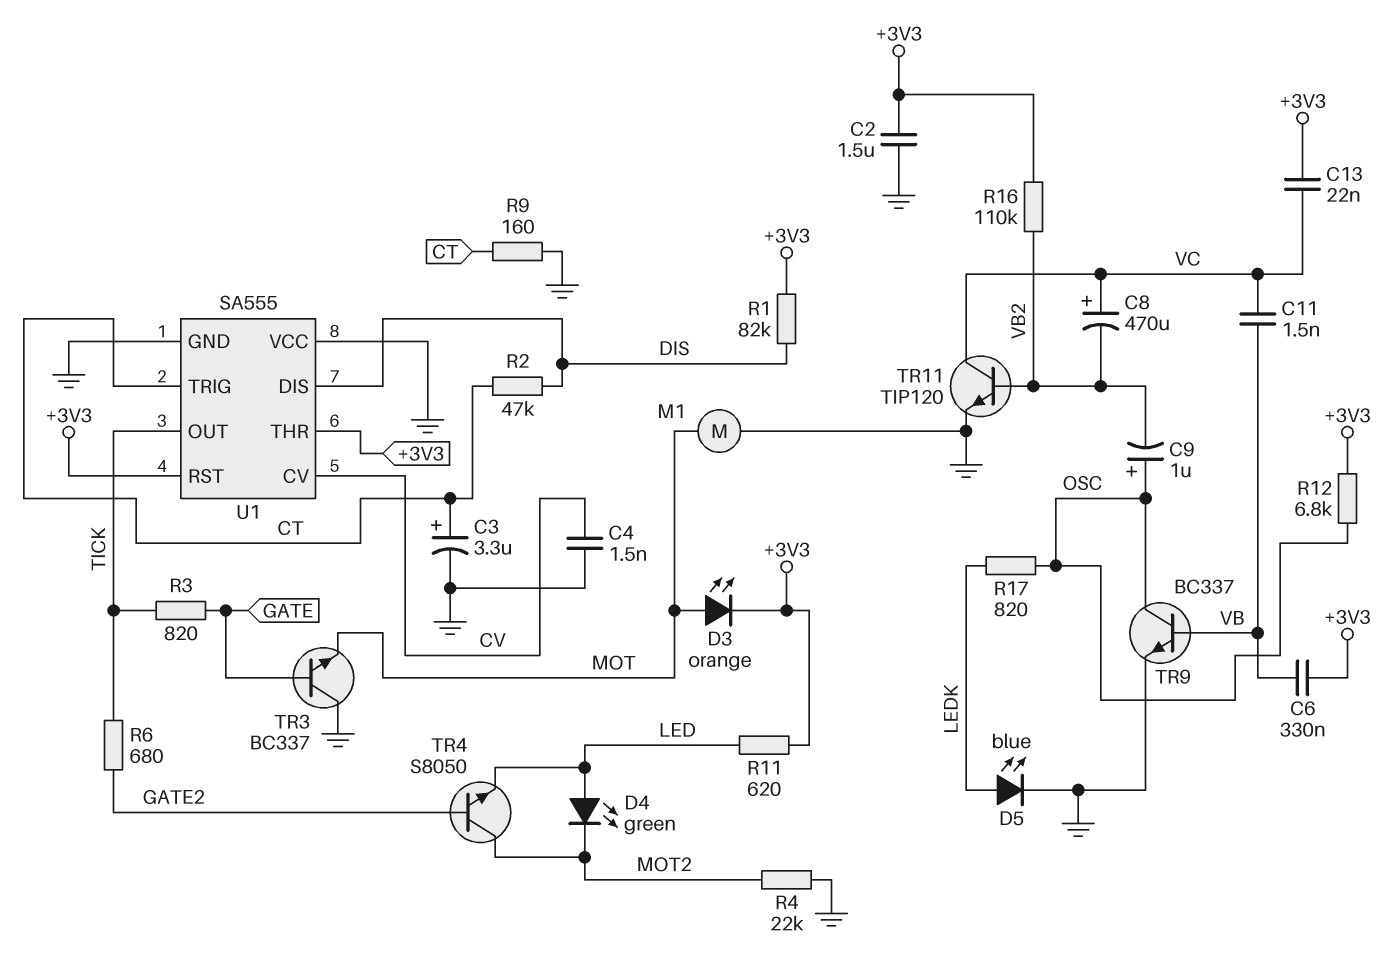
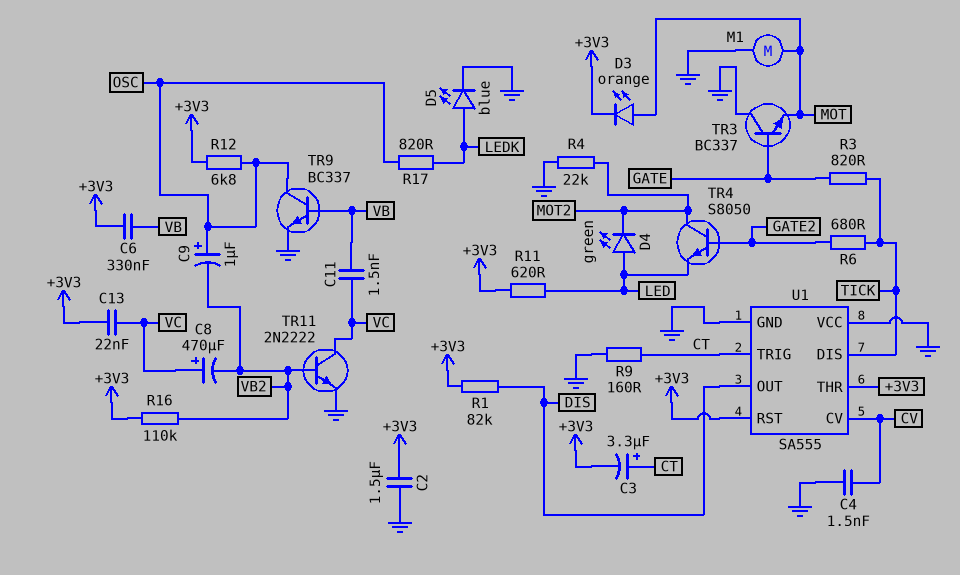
C3: 3.3uF (plus CT, minus GND) -> 3.3uF (plus CT, minus +3V3)
R2: 47k (CT, DIS) -> none
TR11: NPN TIP120 (B VB2, C VC, E GND) -> NPN 2N2222 (B VB2, C VC, E GND)
U1 pin DIS: DIS -> TICK
U1 pin OUT: TICK -> DIS

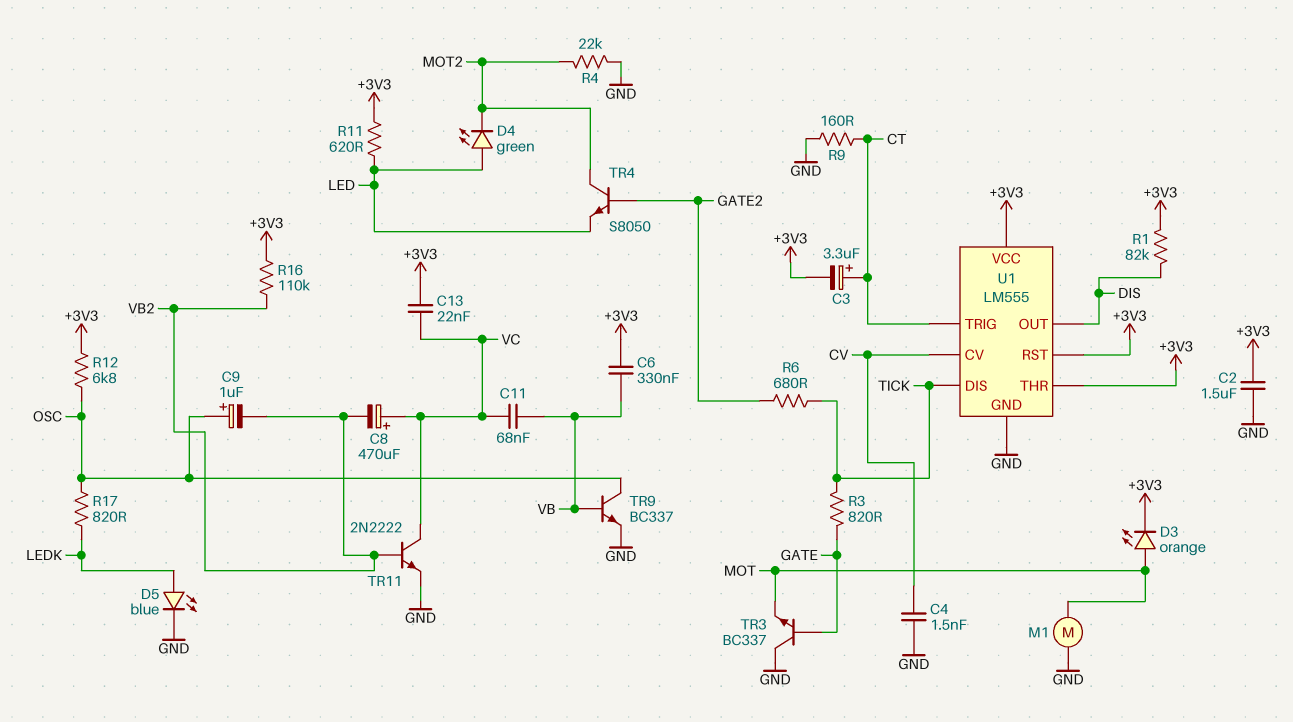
C11: 1.5nF (VB, VC) -> 68nF (VB, VC)
U1: SA555 -> LM555
U1 pin VCC: GND -> +3V3

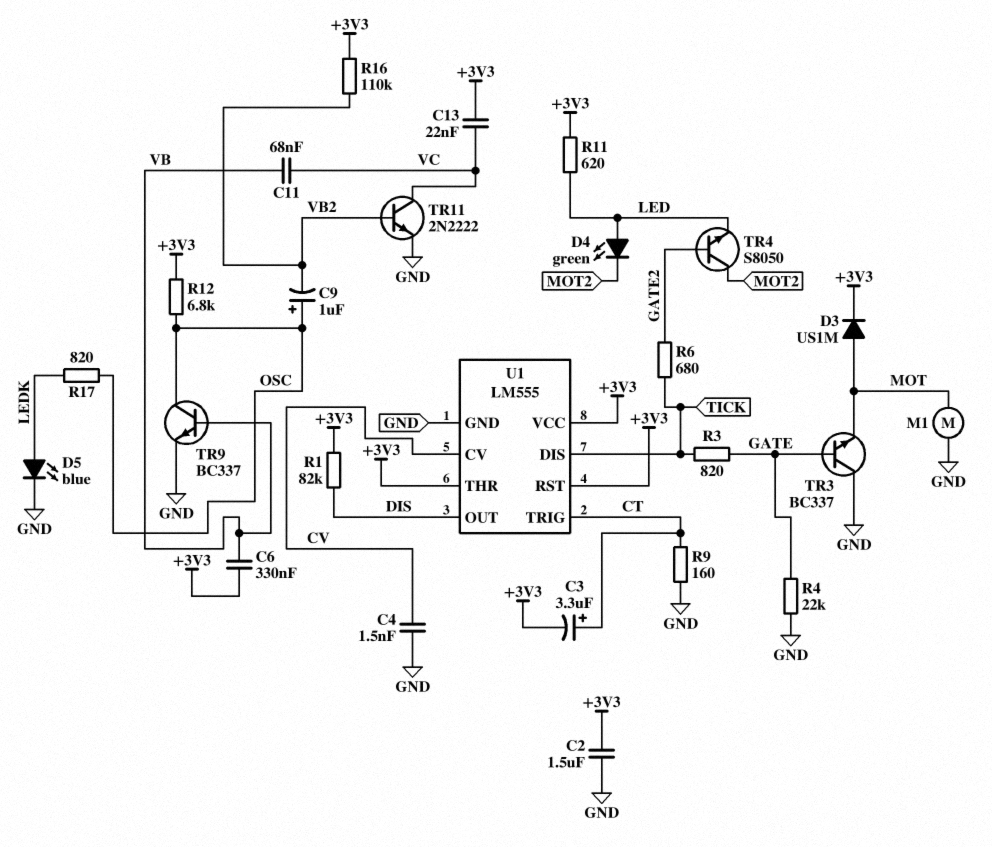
C8: 470uF (plus VC, minus VB2) -> none
D3: LED orange (A MOT, K +3V3) -> diode US1M (A MOT, K +3V3)
R4: 22k (GND, MOT2) -> 22k (GATE, GND)

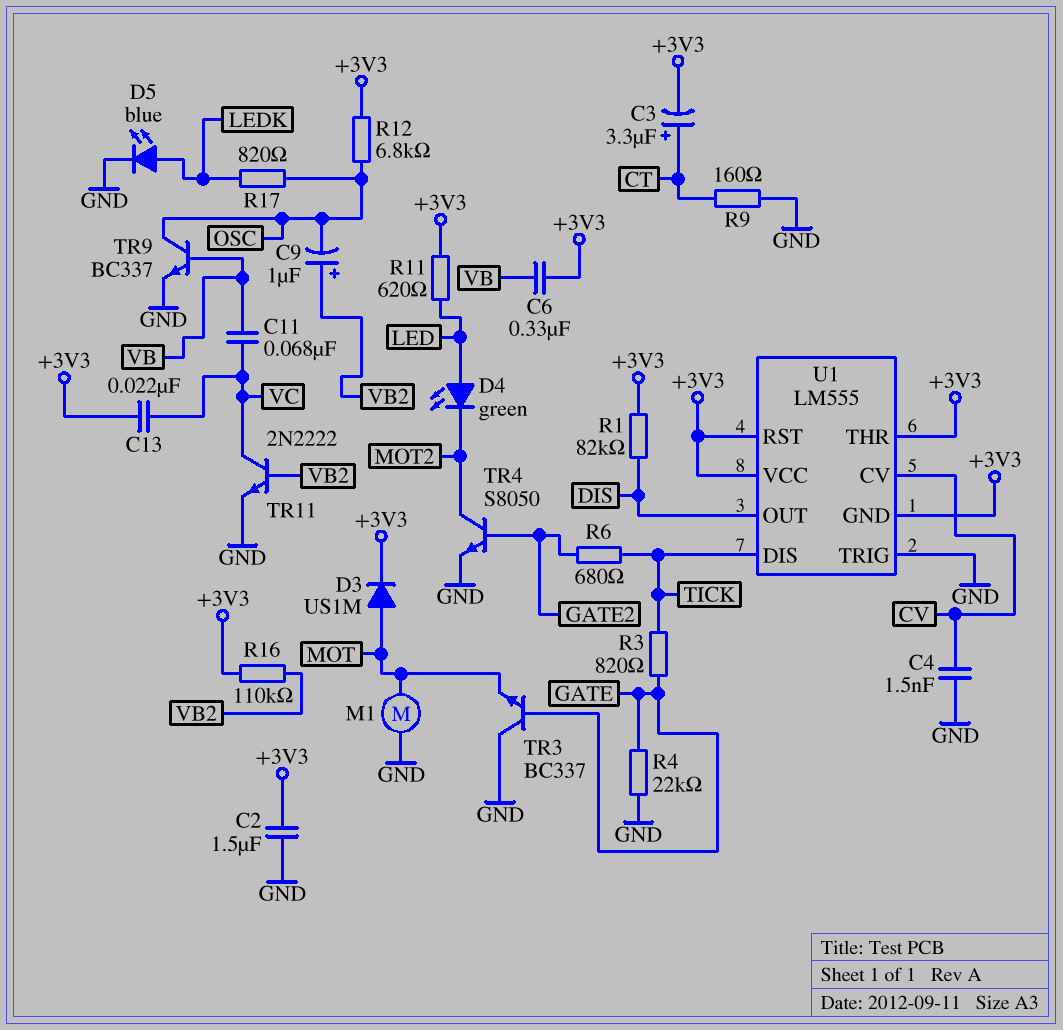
C9: 1uF (plus OSC, minus VB2) -> 1uF (plus VB2, minus OSC)
TR4: NPN S8050 (B GATE2, C MOT2, E LED) -> NPN S8050 (B GATE2, C MOT2, E GND)
U1 pin GND: GND -> +3V3
U1 pin TRIG: CT -> GND

